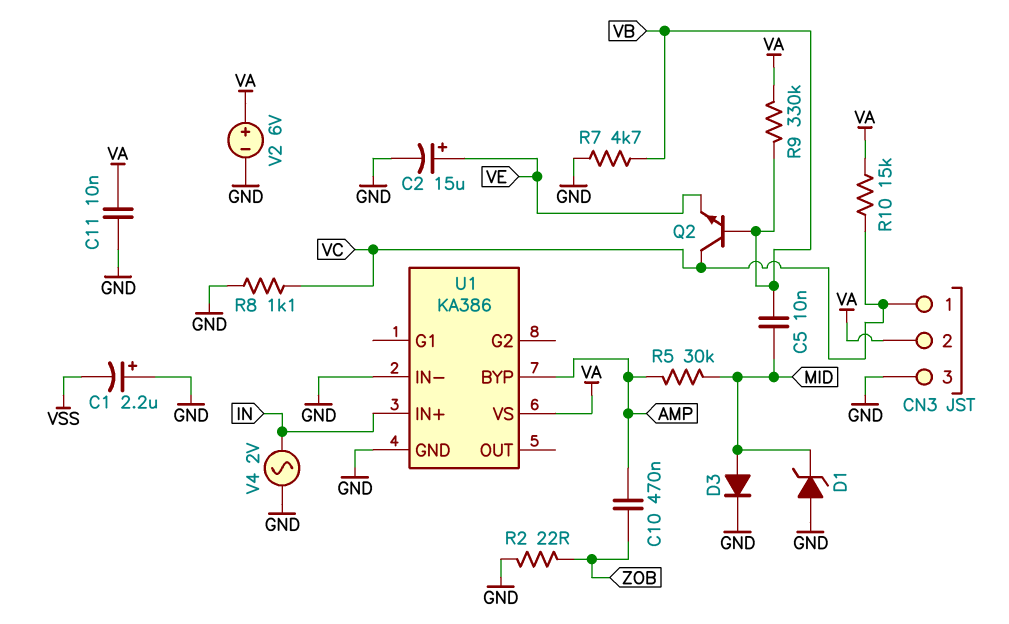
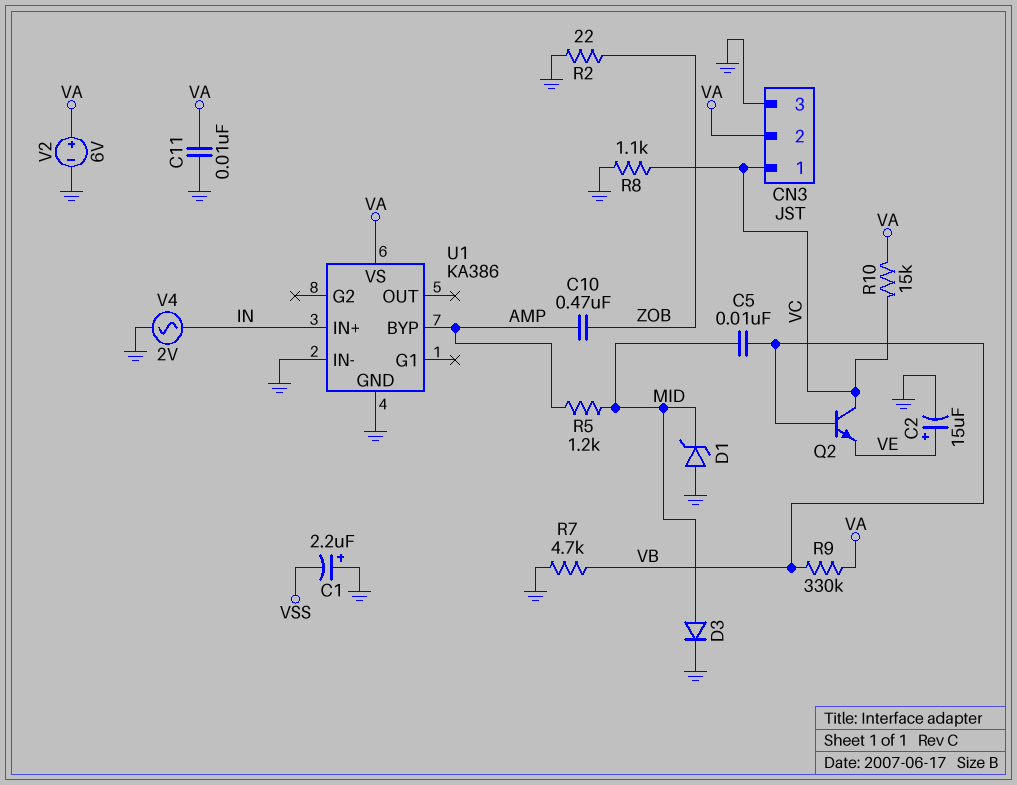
R5: 30k (AMP, MID) -> 1.2k (AMP, MID)

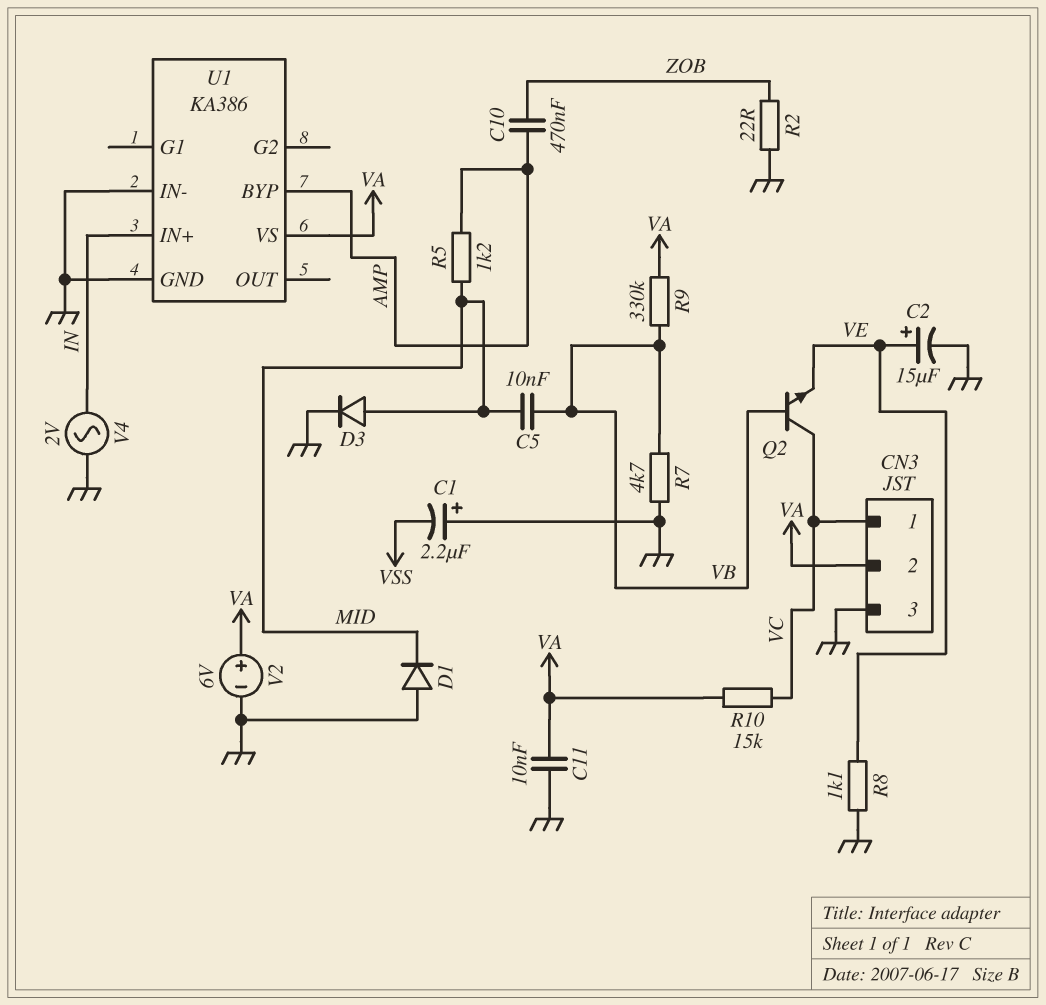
D1: zener (A GND, K MID) -> diode (A GND, K MID)
R8: 1.1k (GND, VC) -> 1.1k (GND, VE)

